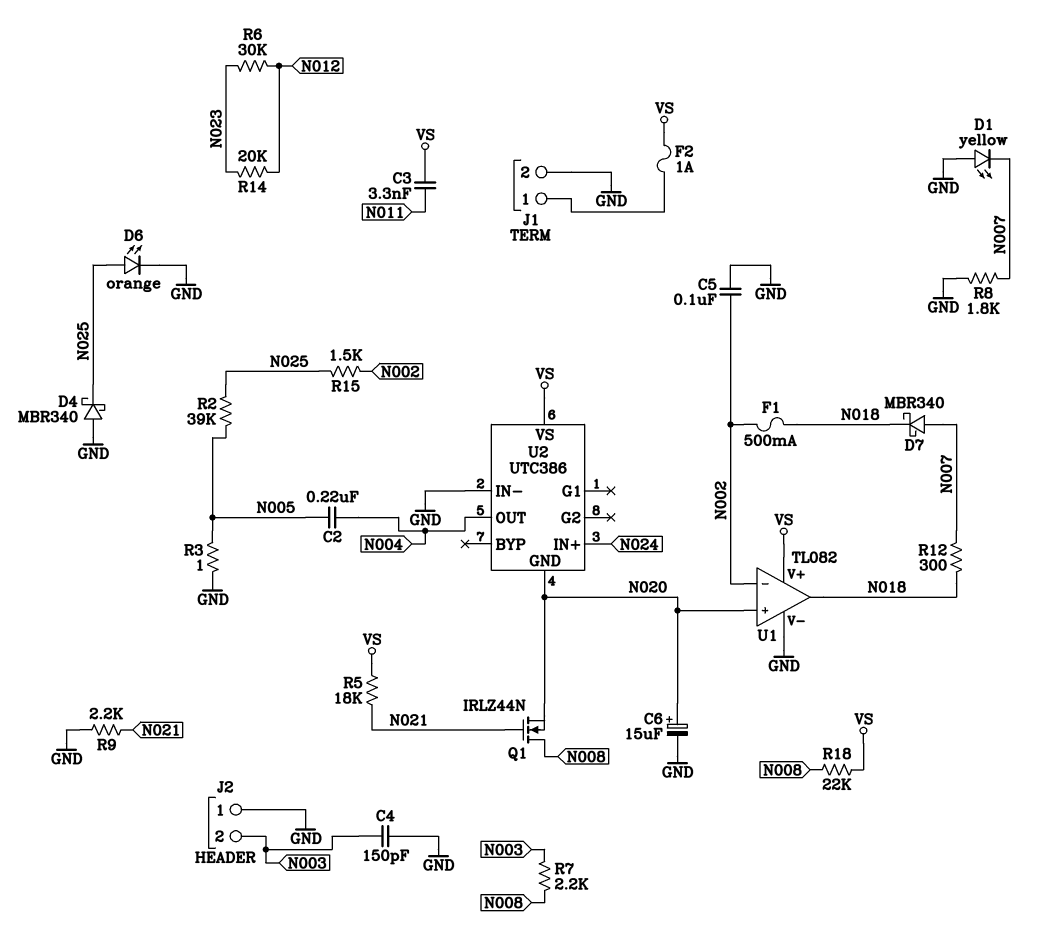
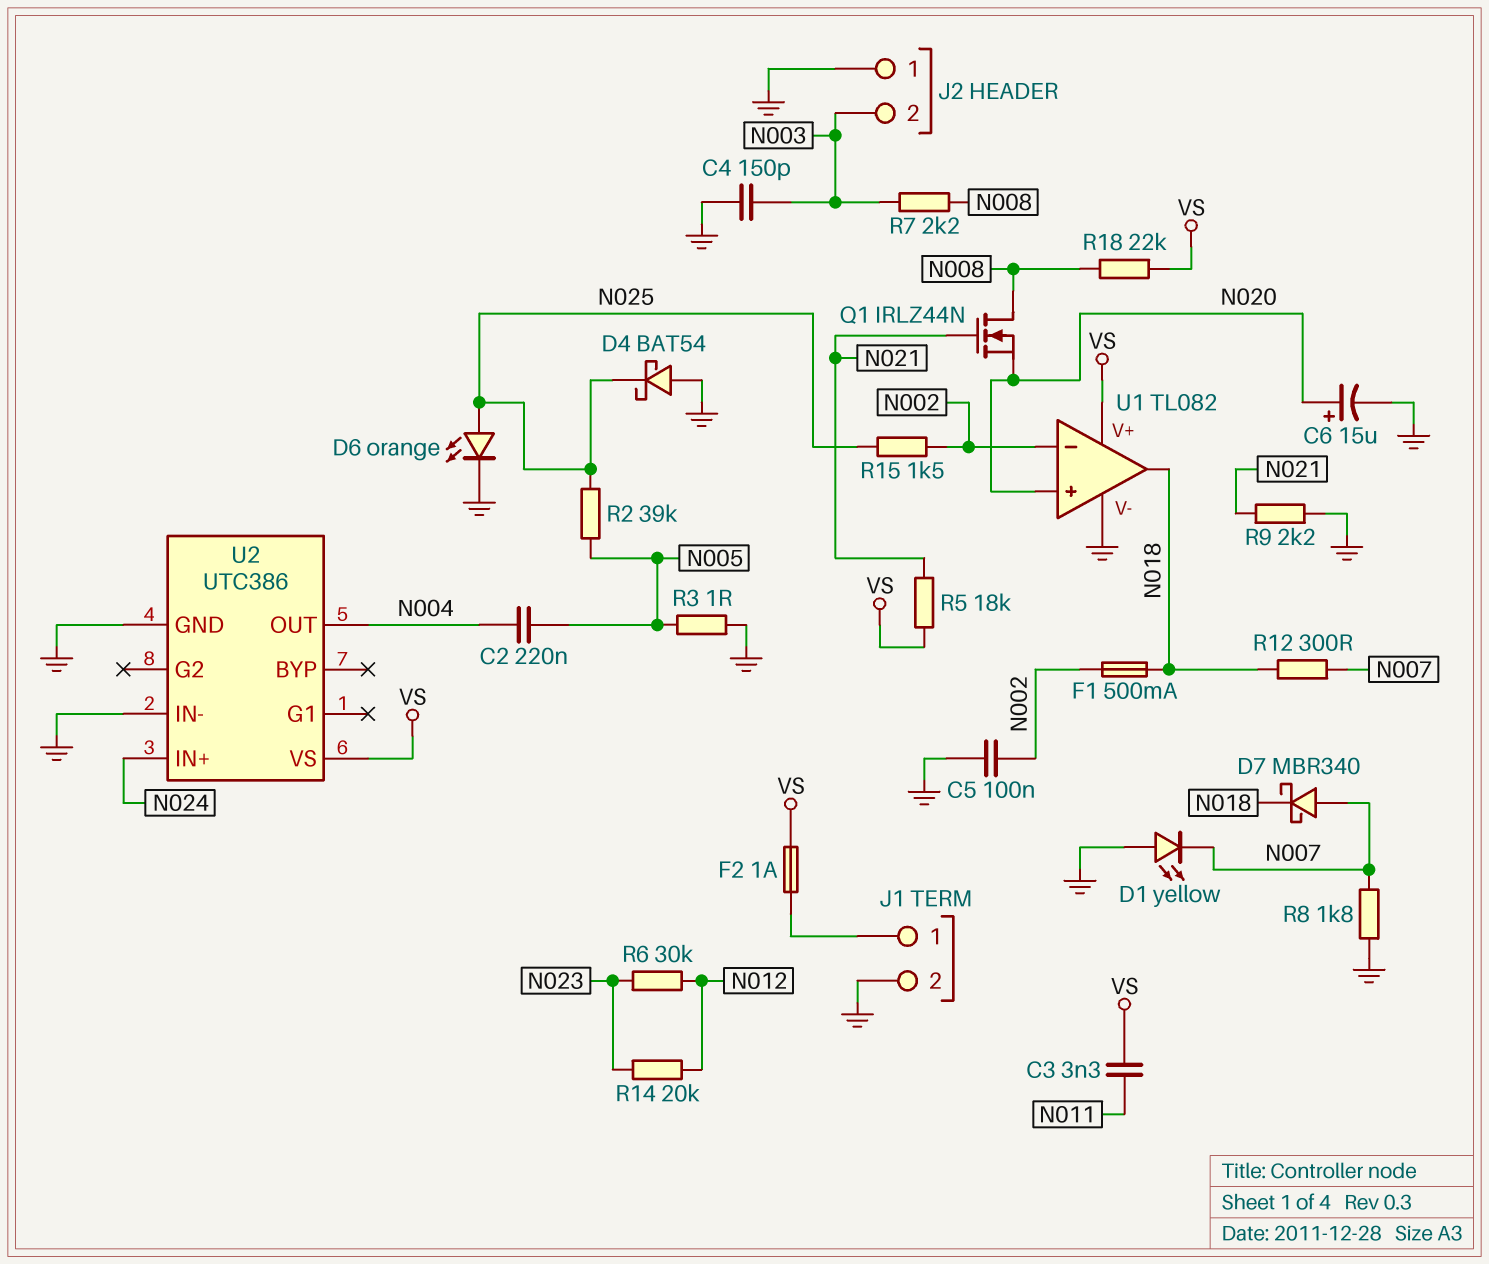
D4: schottky MBR340 (A GND, K N025) -> schottky BAT54 (A GND, K N025)
U2 pin GND: N020 -> GND

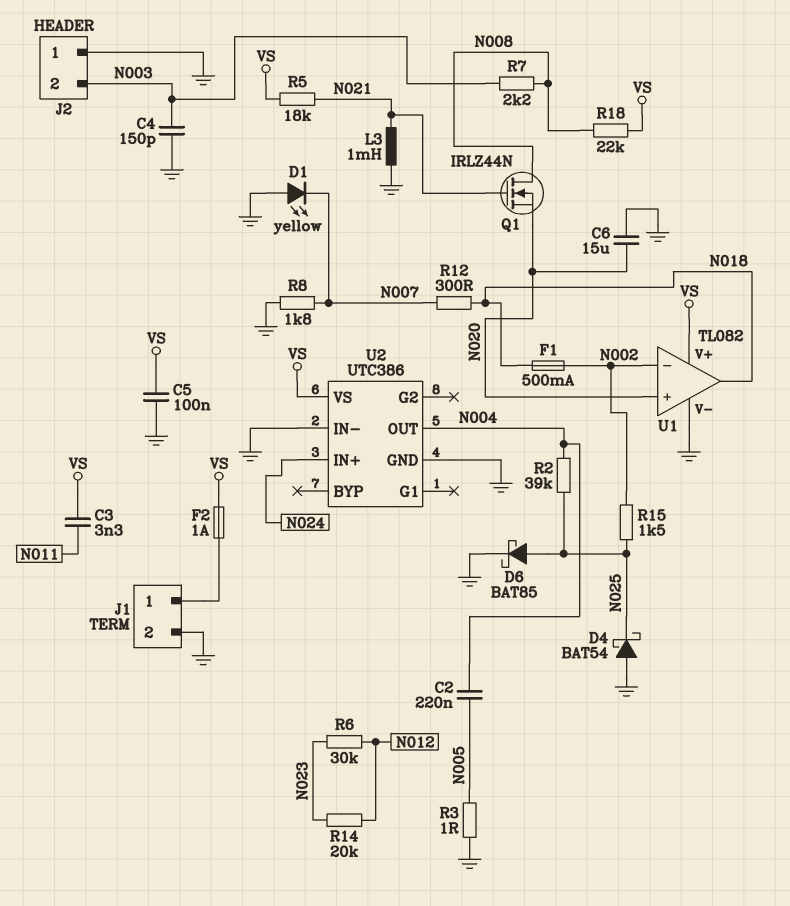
C5: 100nF (GND, N002) -> 100nF (GND, VS)
C6: 15uF (plus N020, minus GND) -> 15uF (GND, N020)
D6: LED orange (A N025, K GND) -> schottky BAT85 (A N025, K GND)
D7: schottky MBR340 (A N007, K N018) -> none
L3: none -> 1mH (GND, N021)
R2: 39k (N005, N025) -> 39k (N004, N025)
R9: 2.2k (GND, N021) -> none

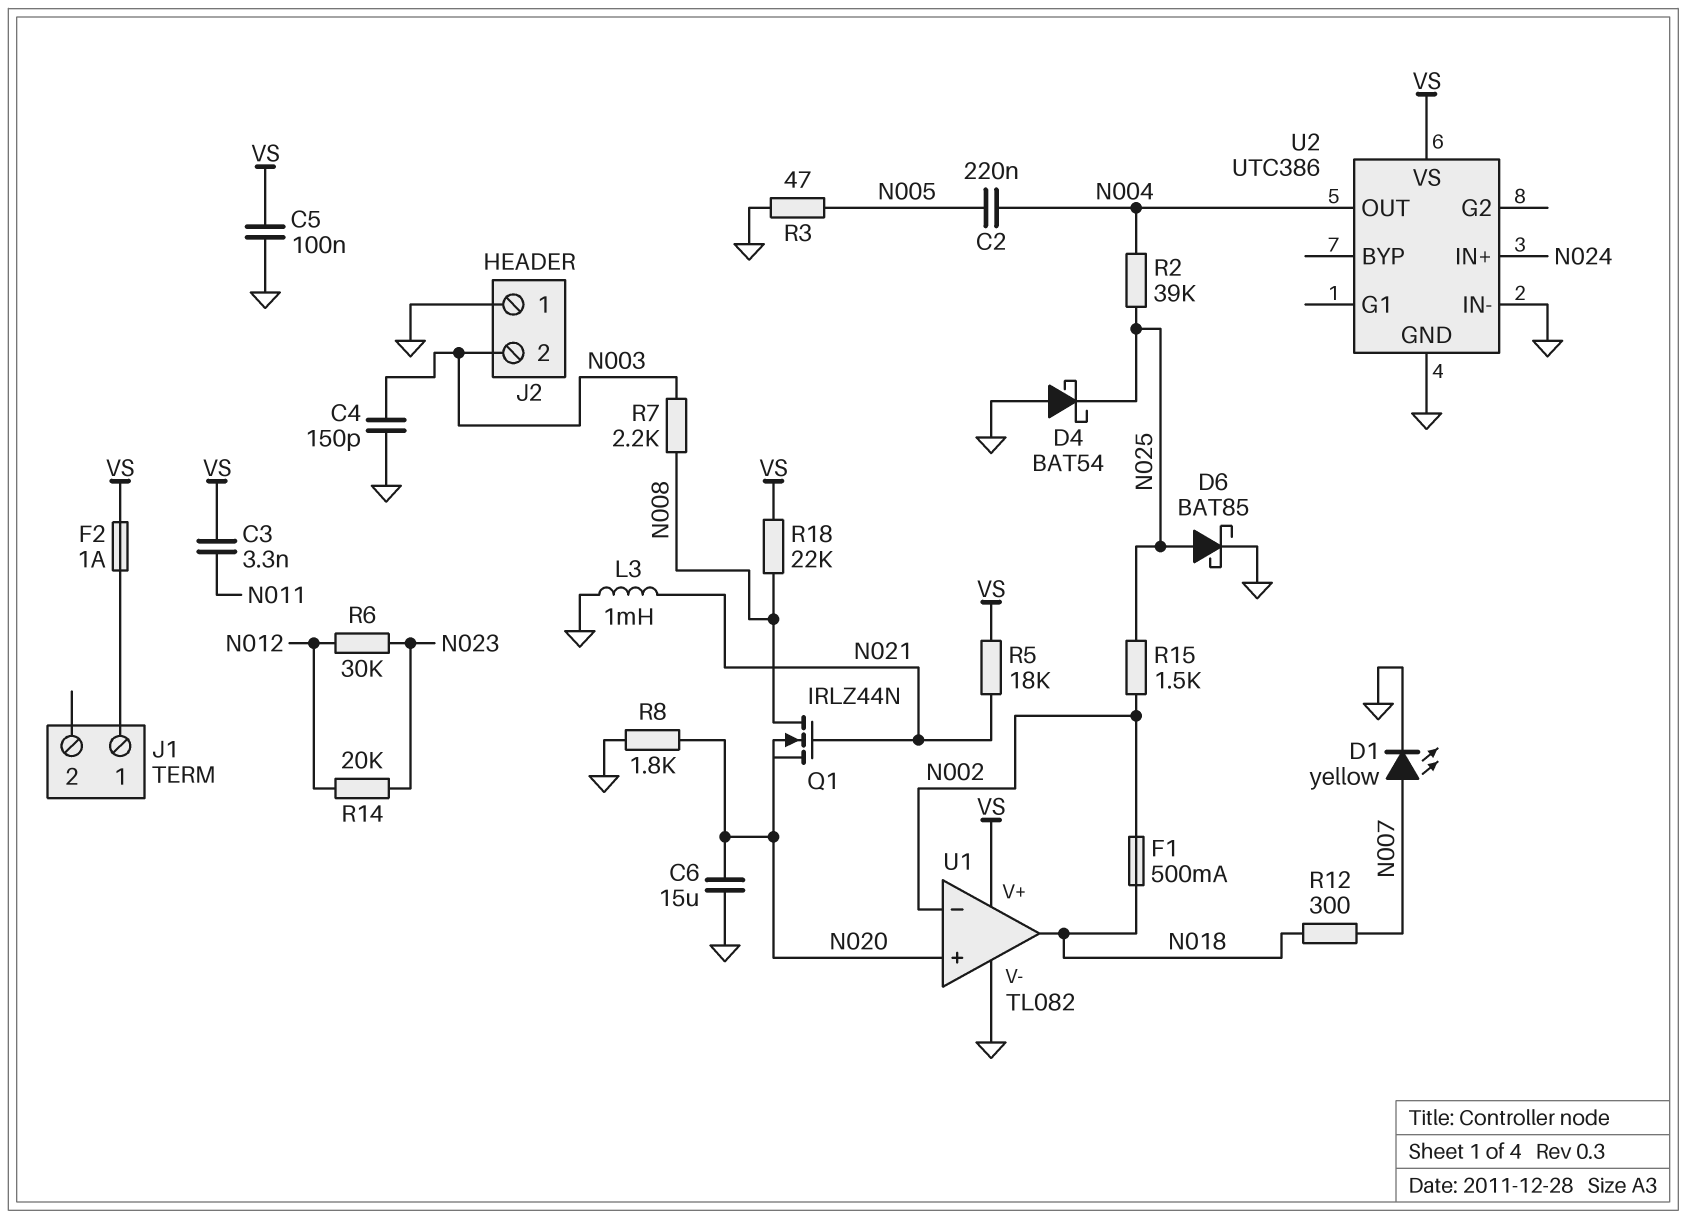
D1: LED yellow (A GND, K N007) -> LED yellow (A N007, K GND)
J1 pin 2: GND -> none
R3: 1 (GND, N005) -> 47 (GND, N005)
R8: 1.8k (GND, N007) -> 1.8k (GND, N020)

